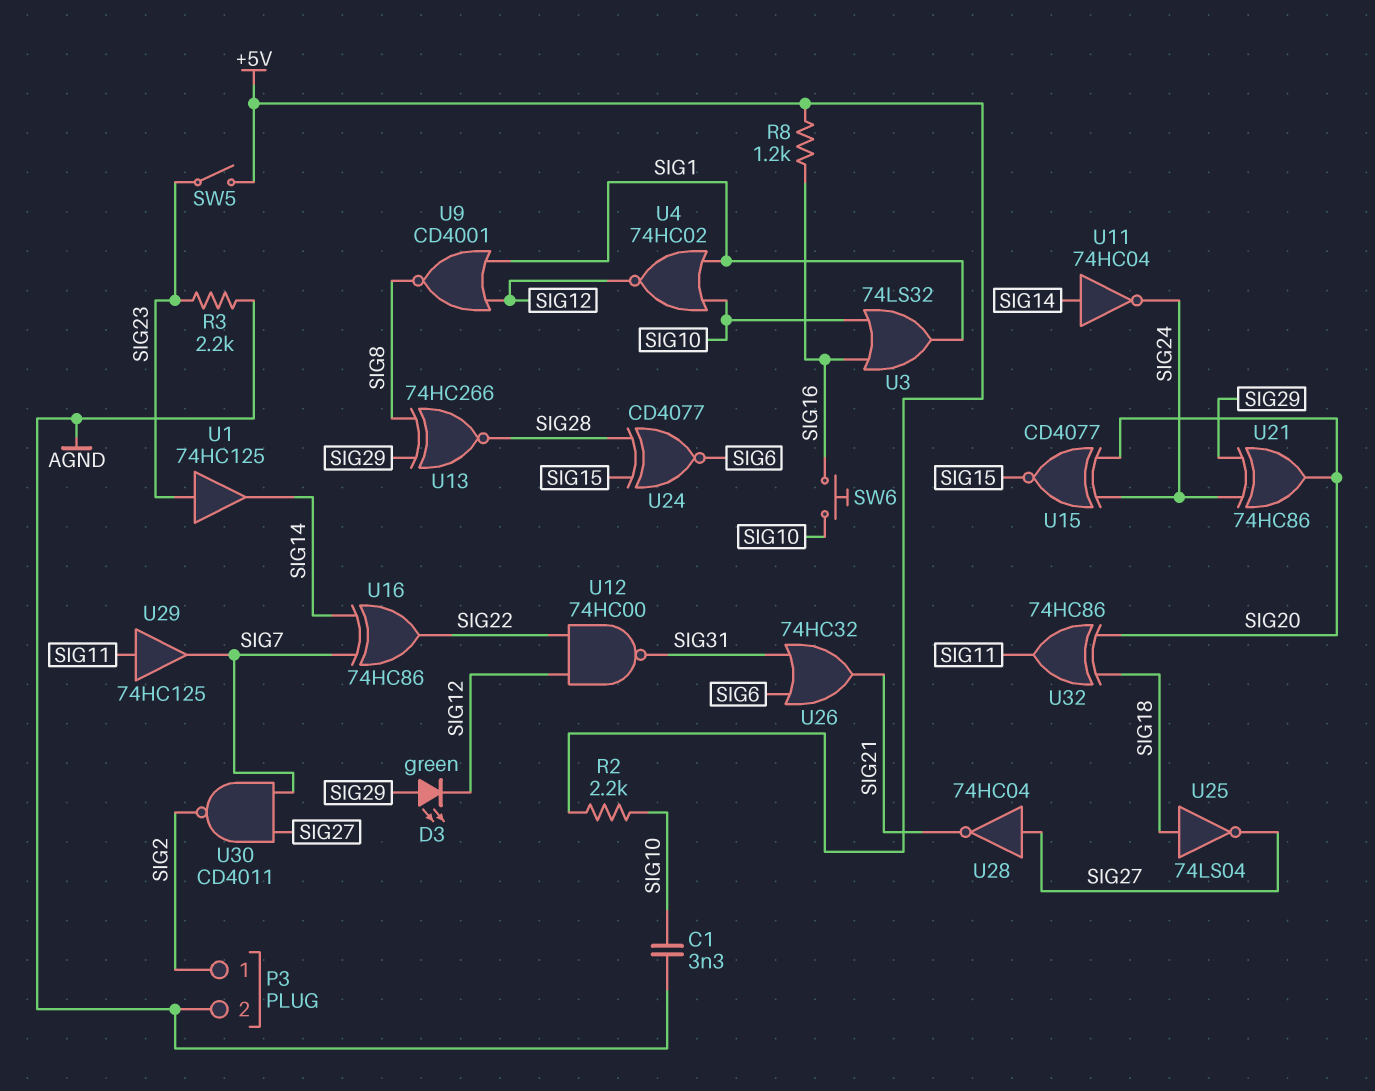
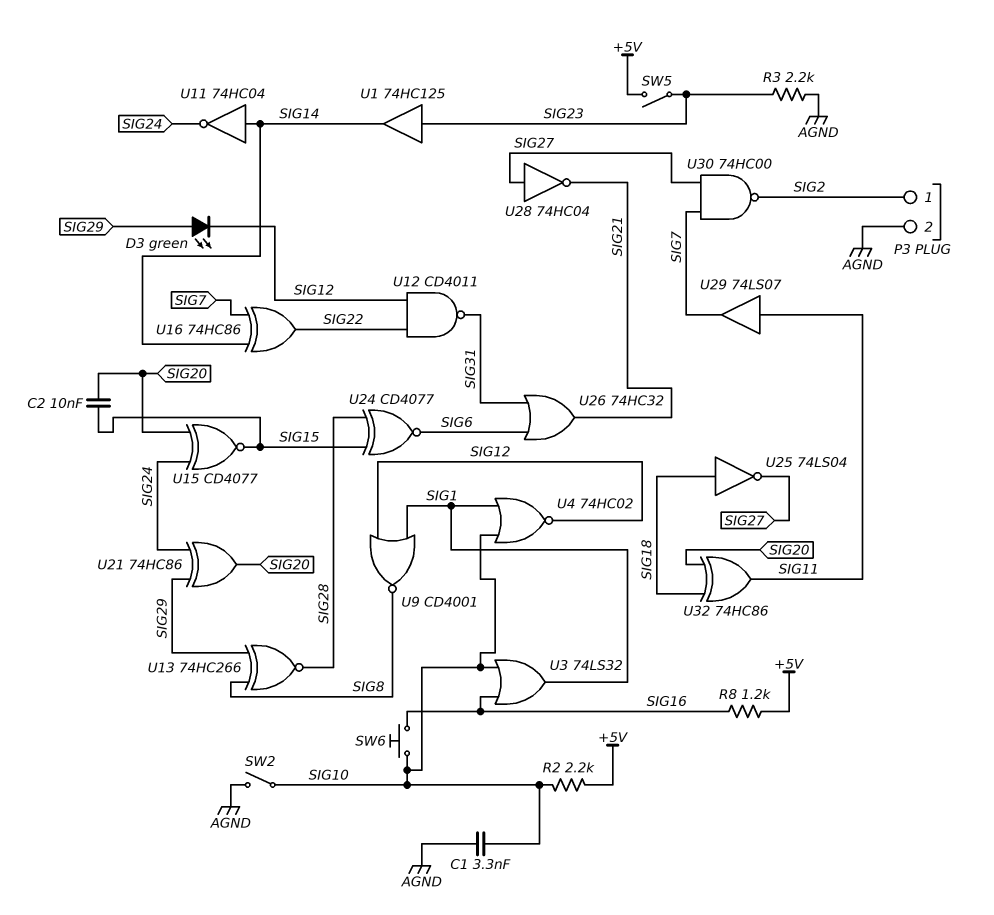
C2: none -> 10nF (SIG15, SIG20)
SW2: none -> switch (AGND, SIG10)
U12: NAND 74HC00 (in SIG12, in SIG22, out SIG31) -> NAND CD4011 (in SIG12, in SIG22, out SIG31)
U29: buffer 74HC125 (in SIG11, out SIG7) -> buffer 74LS07 (in SIG11, out SIG7)
U30: NAND CD4011 (in SIG7, in SIG27, out SIG2) -> NAND 74HC00 (in SIG7, in SIG27, out SIG2)

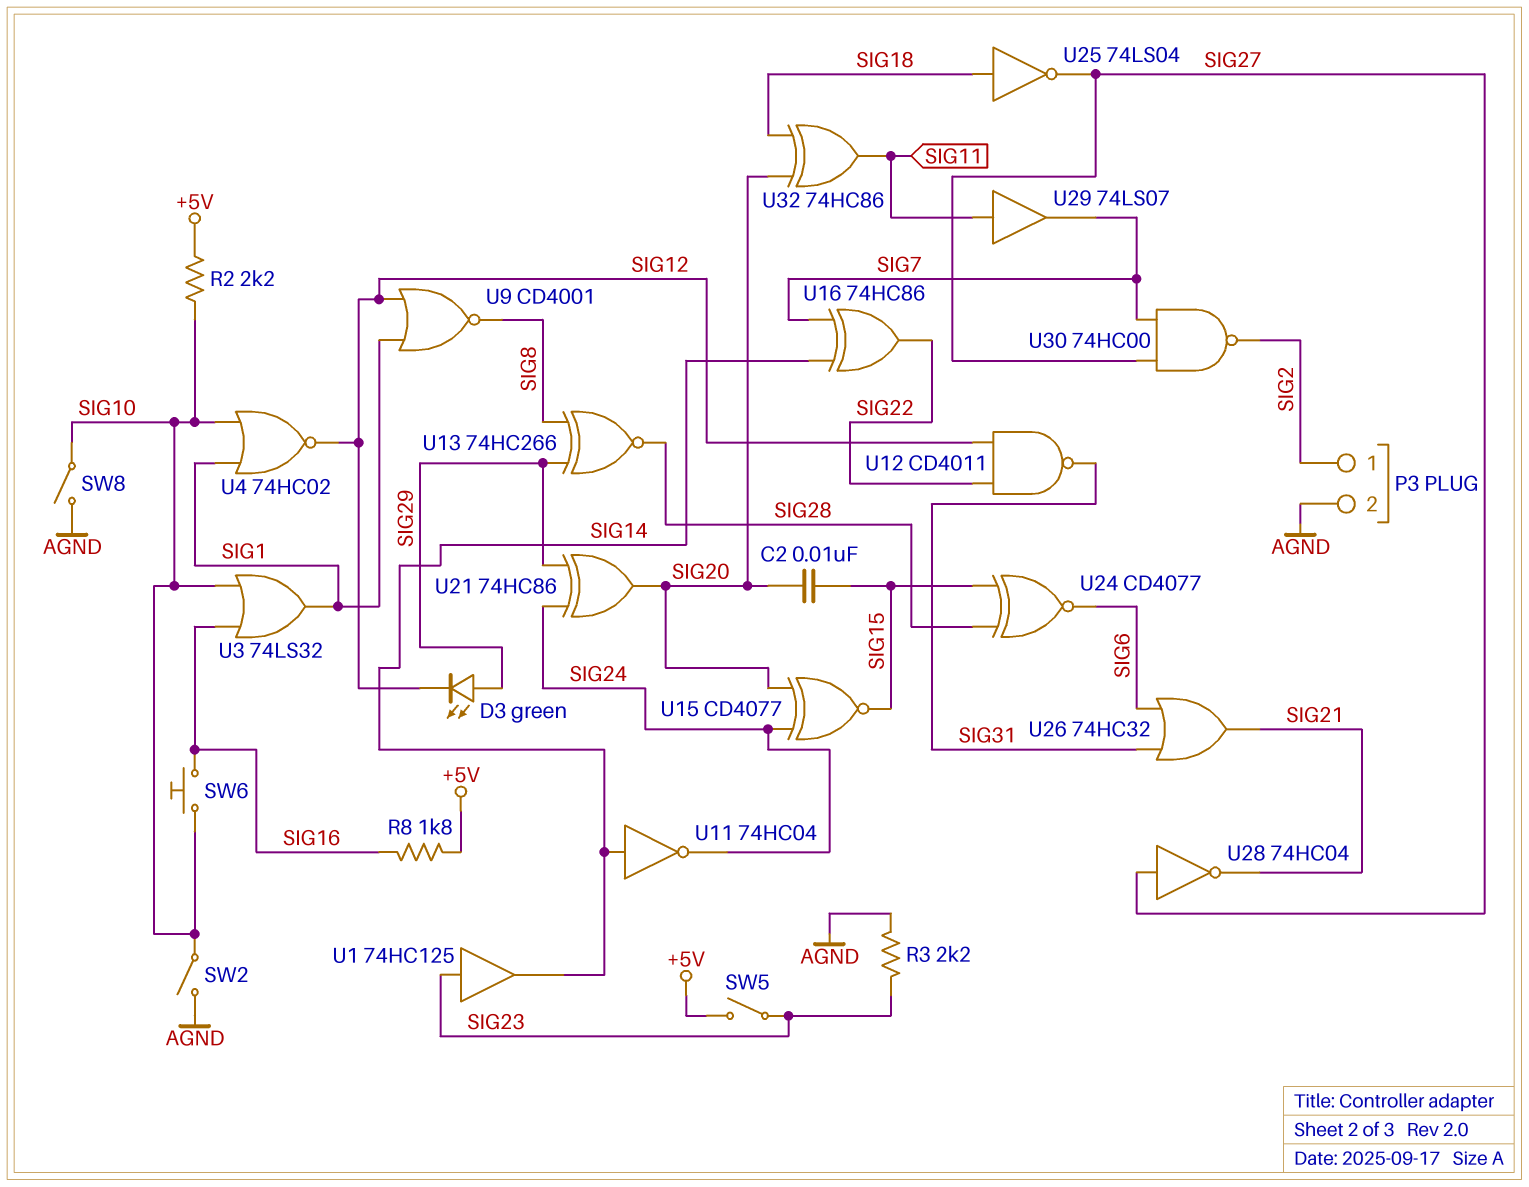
C1: 3.3nF (AGND, SIG10) -> none
R8: 1.2k (+5V, SIG16) -> 1.8k (+5V, SIG16)
SW8: none -> switch (AGND, SIG10)

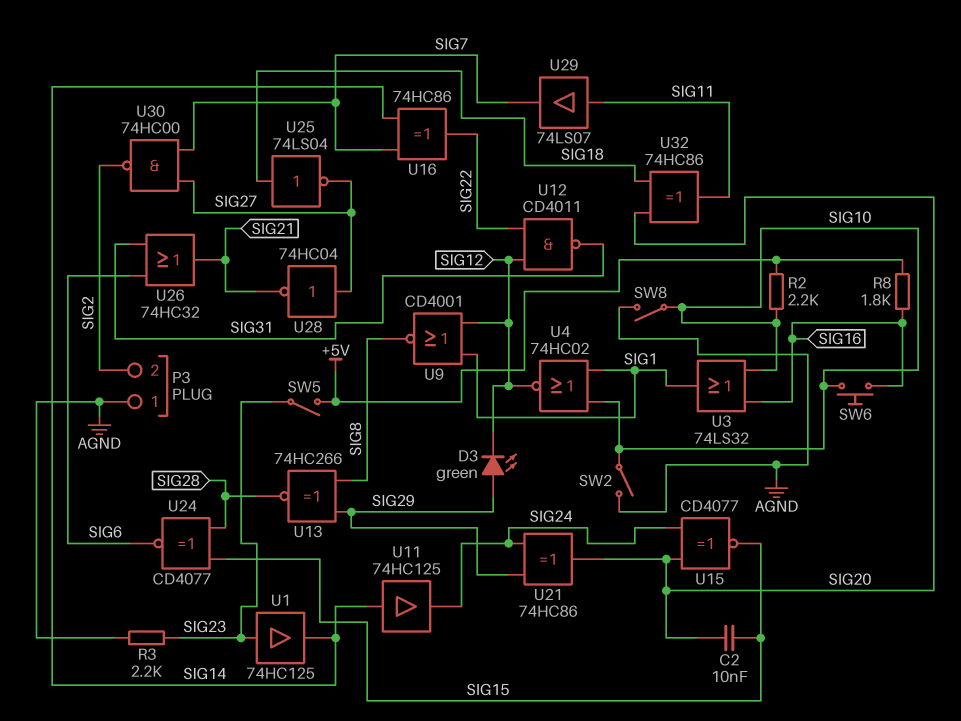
P3 pin 1: SIG2 -> AGND
P3 pin 2: AGND -> SIG2
U11: NOT 74HC04 (in SIG14, out SIG24) -> buffer 74HC125 (in SIG14, out SIG24)

